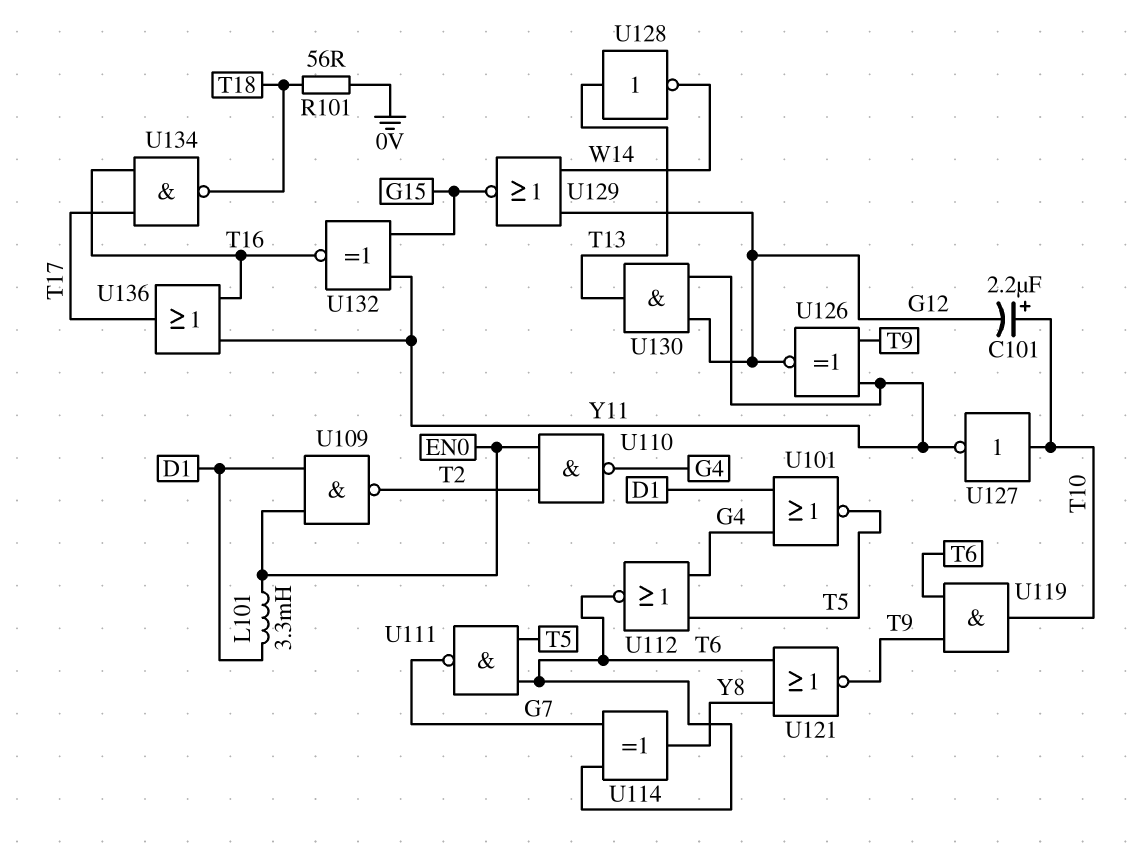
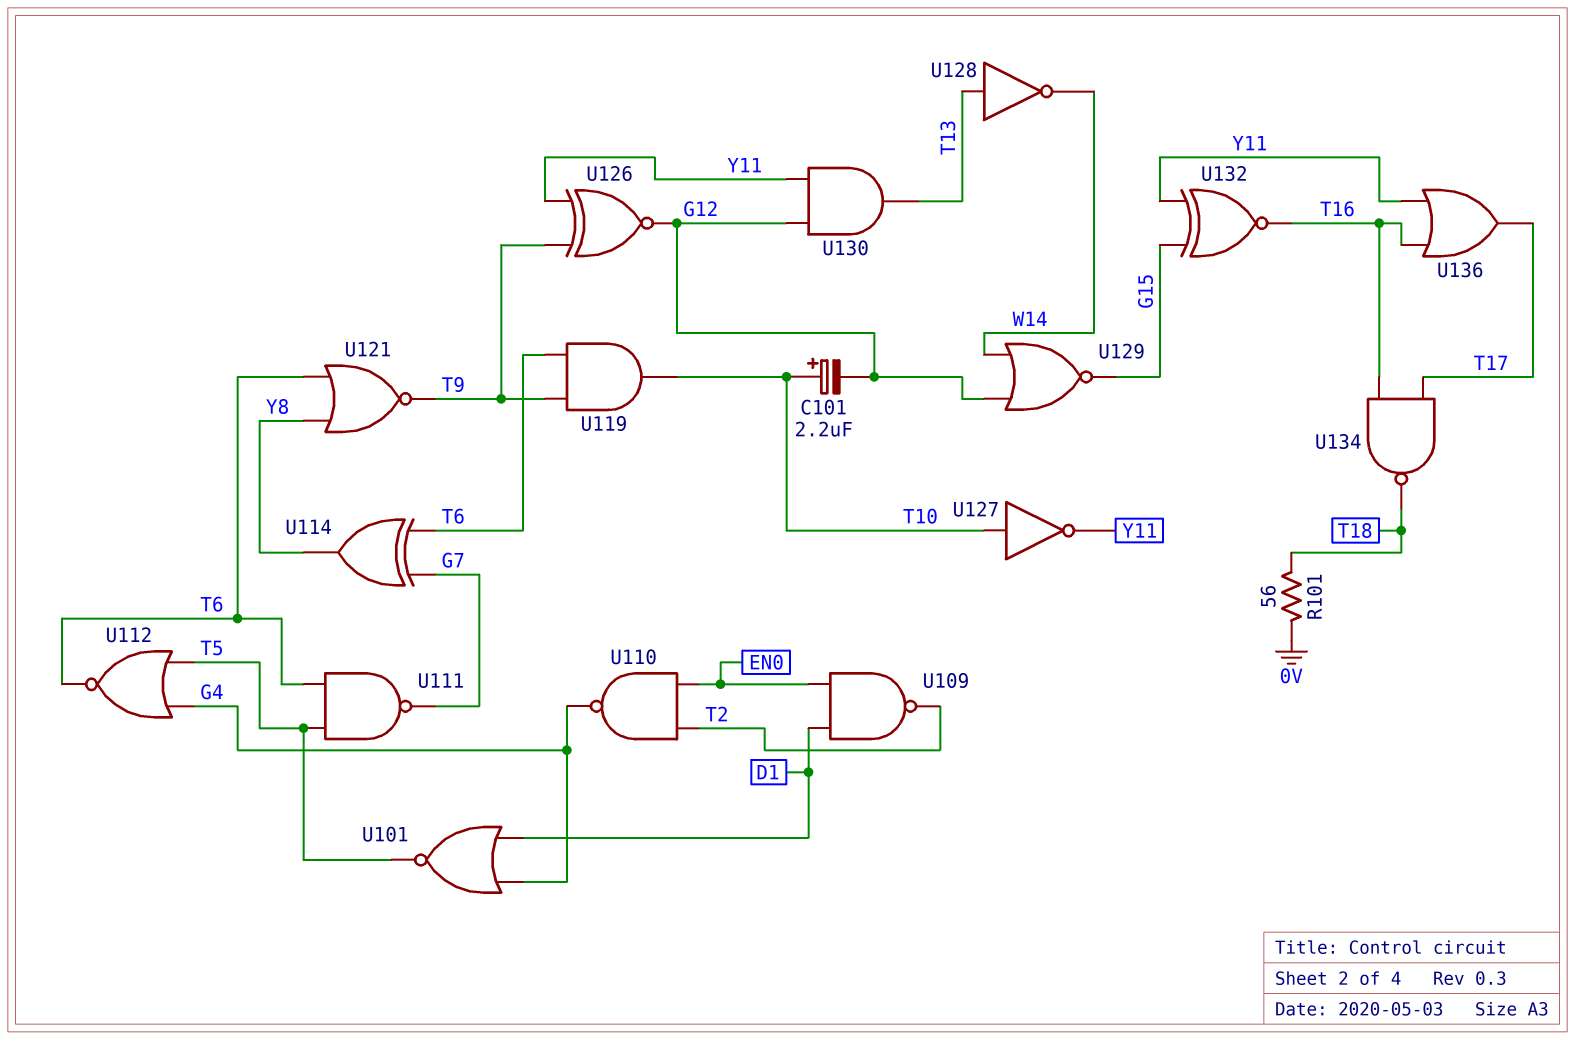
L101: 3.3mH (D1, EN0) -> none

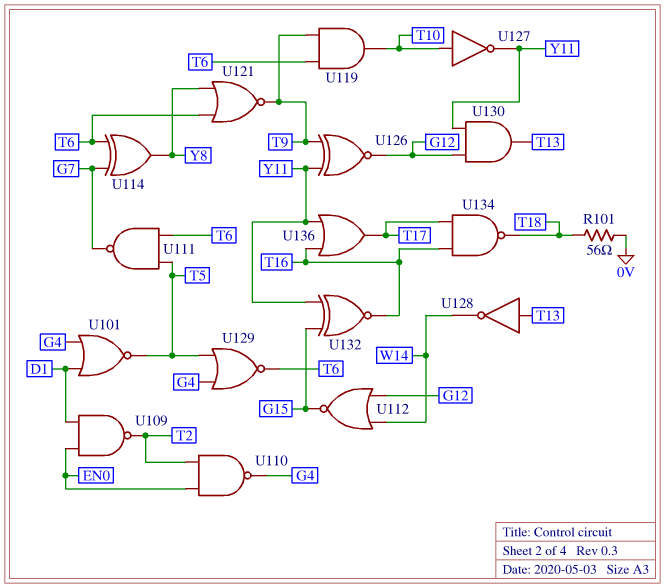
C101: 2.2uF (plus T10, minus G12) -> none
U112: NOR (in G4, in T5, out T6) -> NOR (in G12, in W14, out G15)
U129: NOR (in G12, in W14, out G15) -> NOR (in G4, in T5, out T6)

